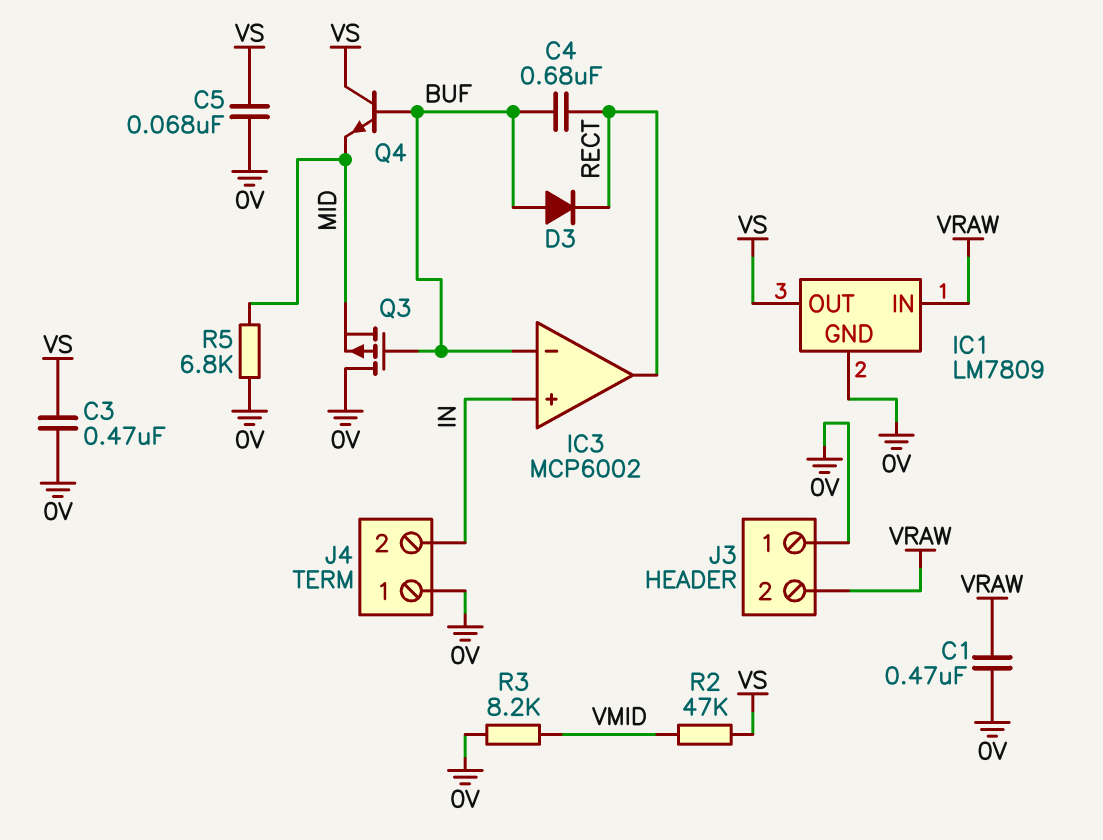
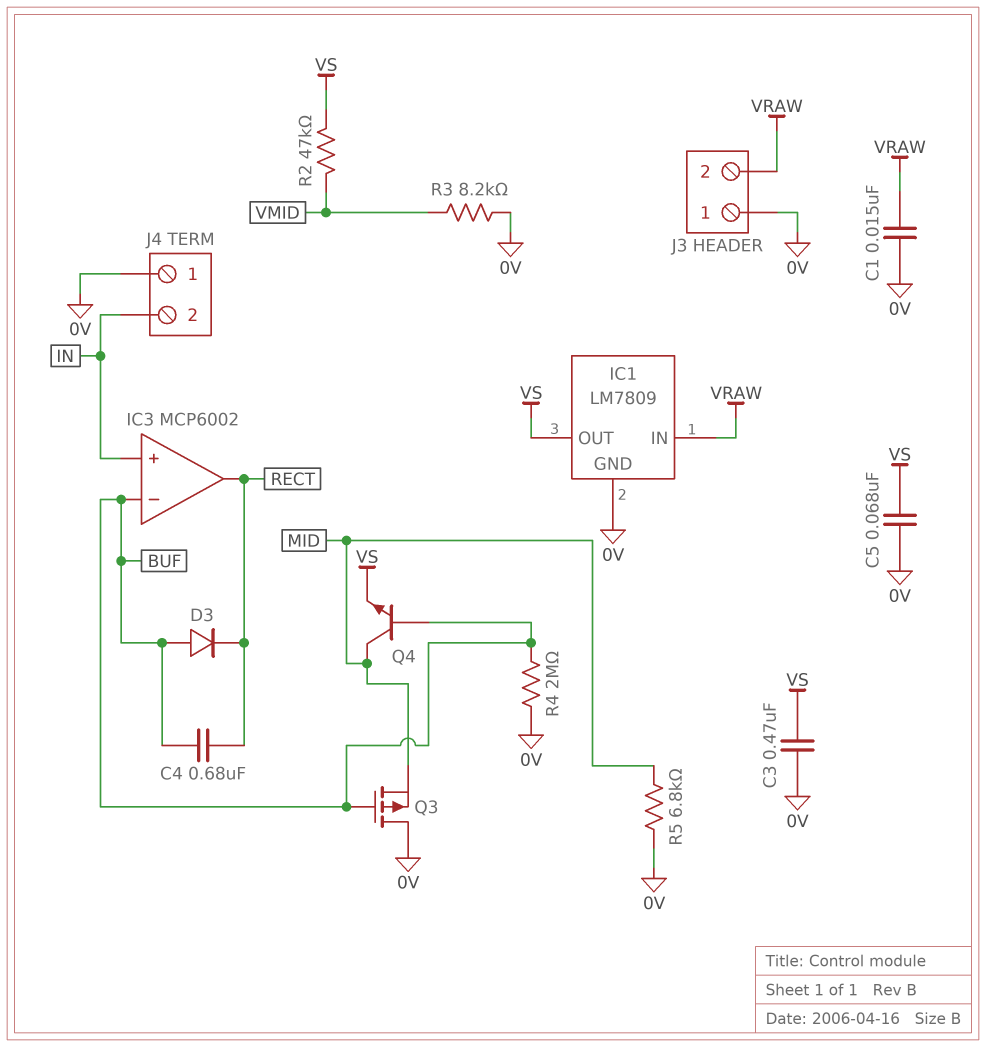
C1: 470nF (0V, VRAW) -> 15nF (0V, VRAW)
Q4: NPN (B BUF, C VS, E MID) -> NPN (B BUF, C MID, E VS)
R4: none -> 2M (0V, BUF)

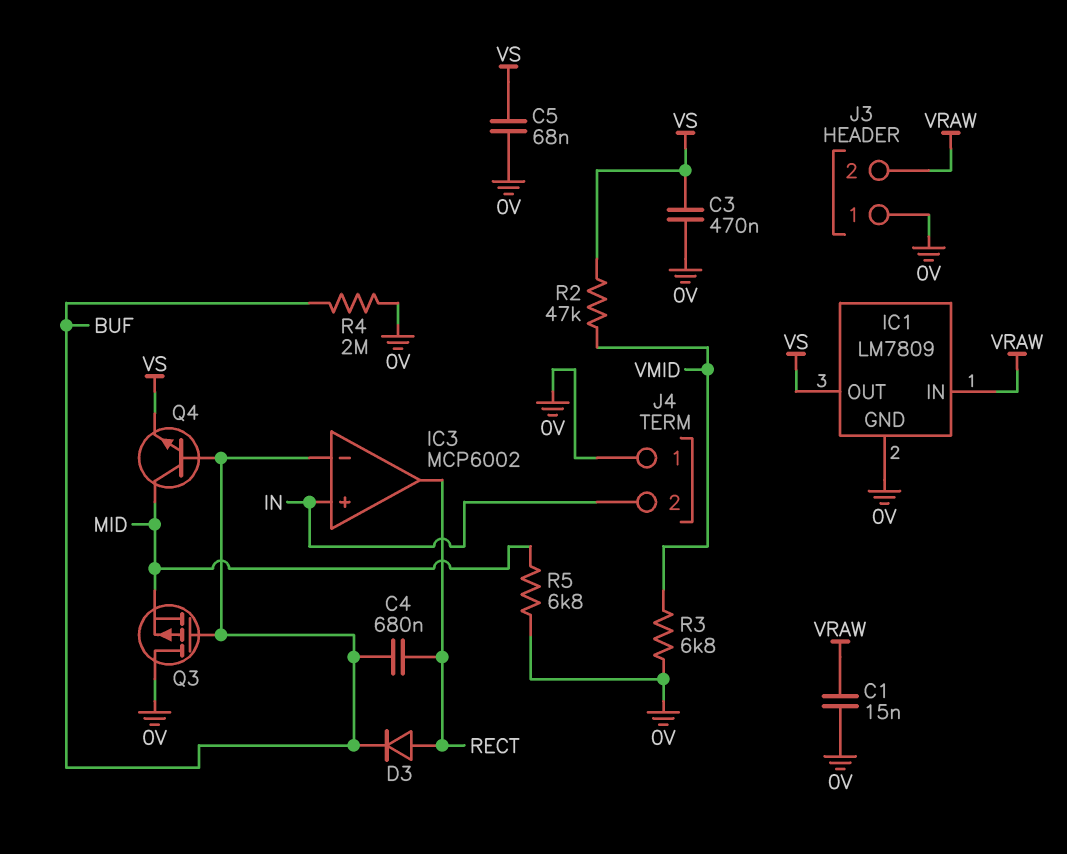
D3: diode (A BUF, K RECT) -> diode (A RECT, K BUF)
R3: 8.2k (0V, VMID) -> 6.8k (0V, VMID)

